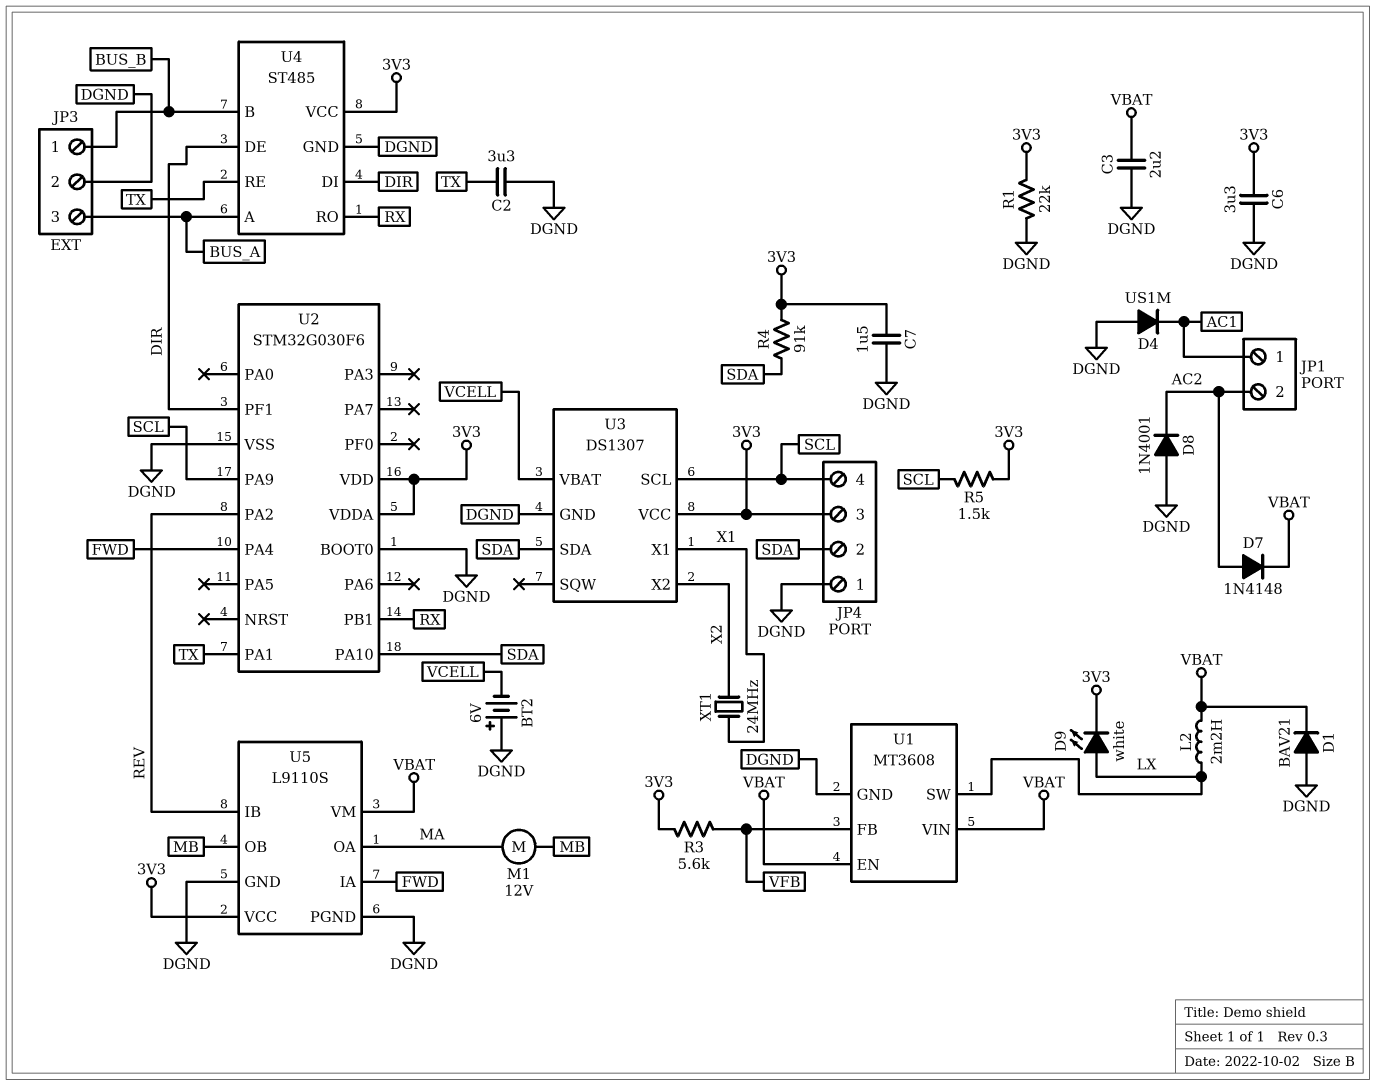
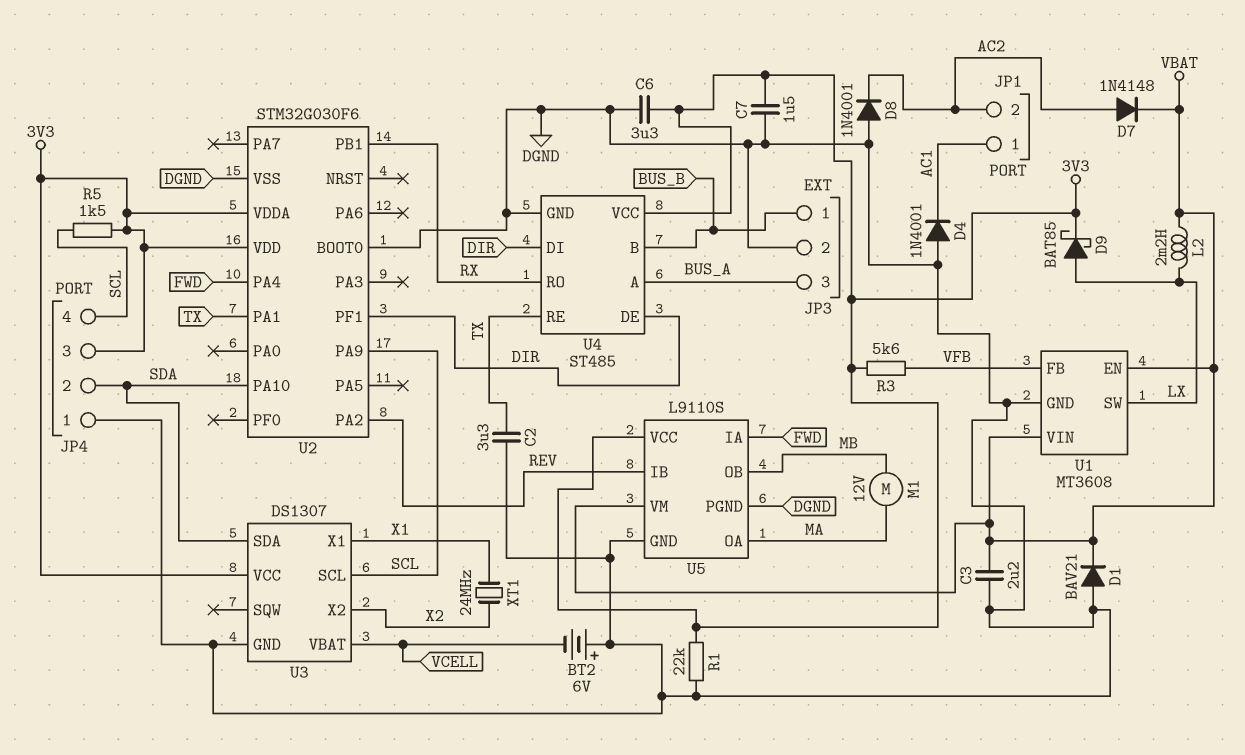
D4: diode US1M (A DGND, K AC1) -> diode 1N4001 (A DGND, K AC1)
D9: LED white (A LX, K 3V3) -> schottky BAT85 (A LX, K 3V3)
R4: 91k (3V3, SDA) -> none

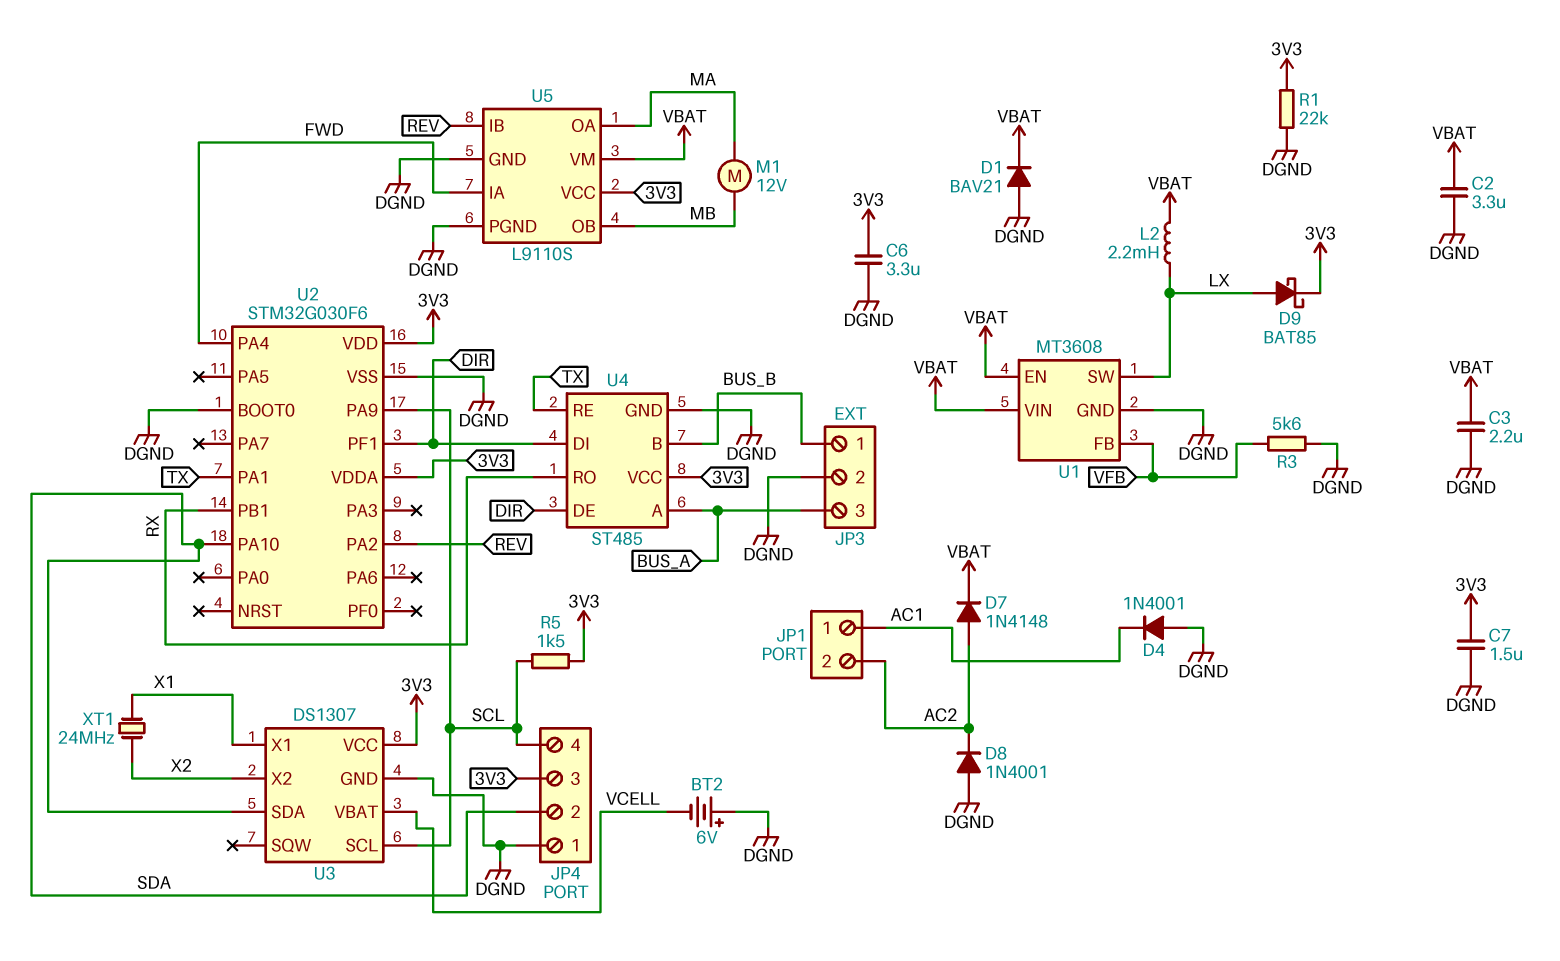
C2: 3.3uF (DGND, TX) -> 3.3uF (DGND, VBAT)
R3: 5.6k (3V3, VFB) -> 5.6k (DGND, VFB)

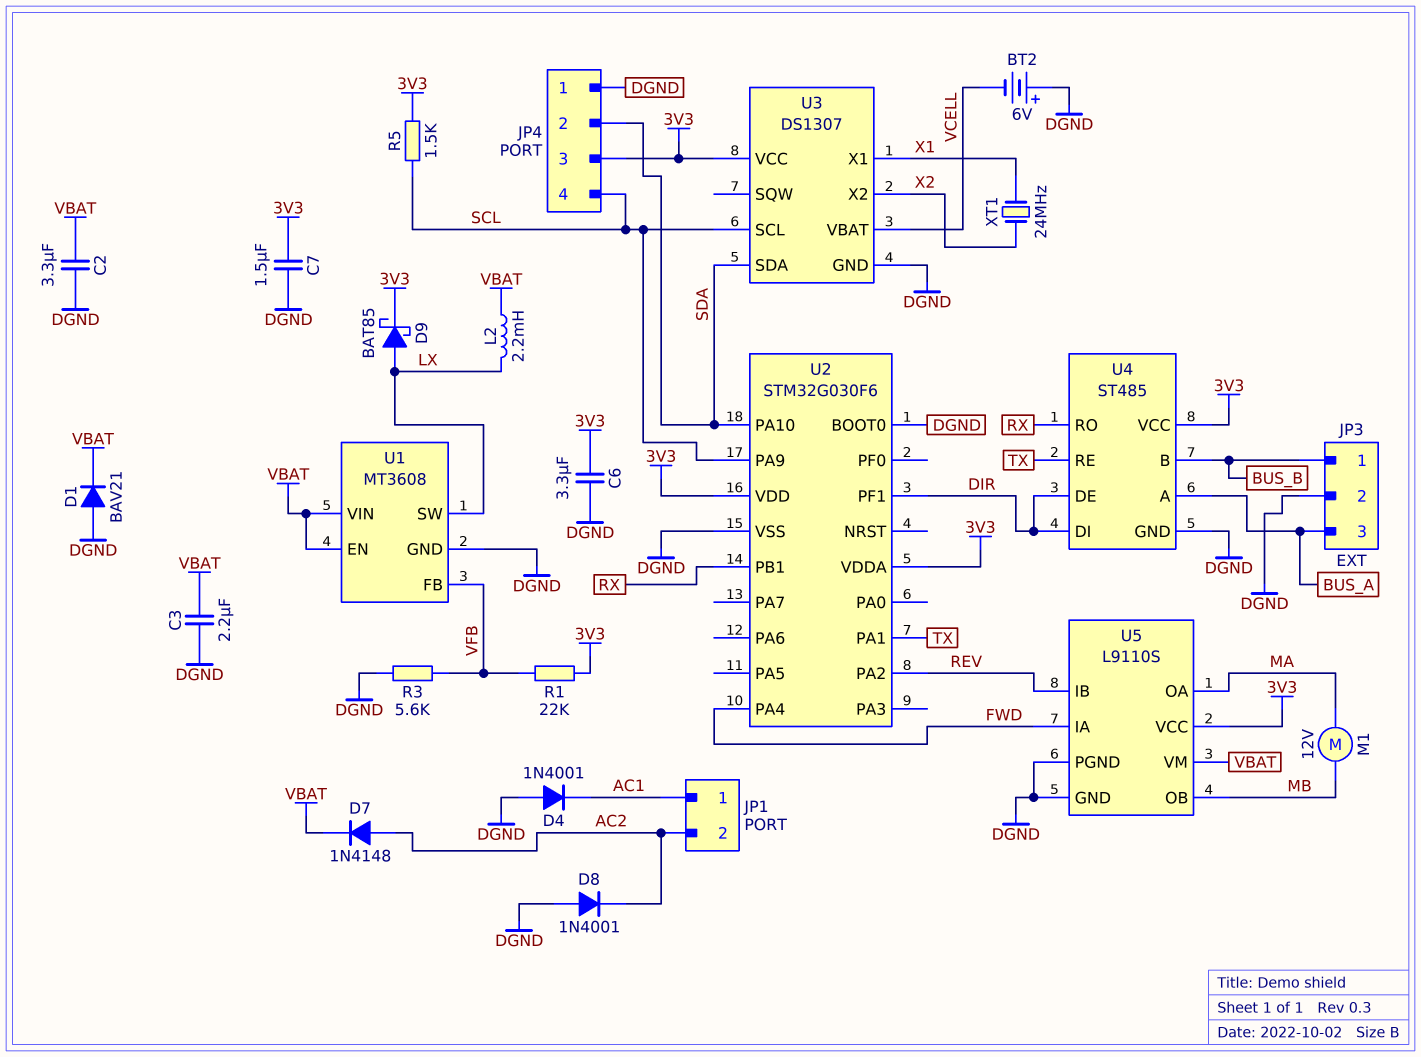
R1: 22k (3V3, DGND) -> 22k (3V3, VFB)

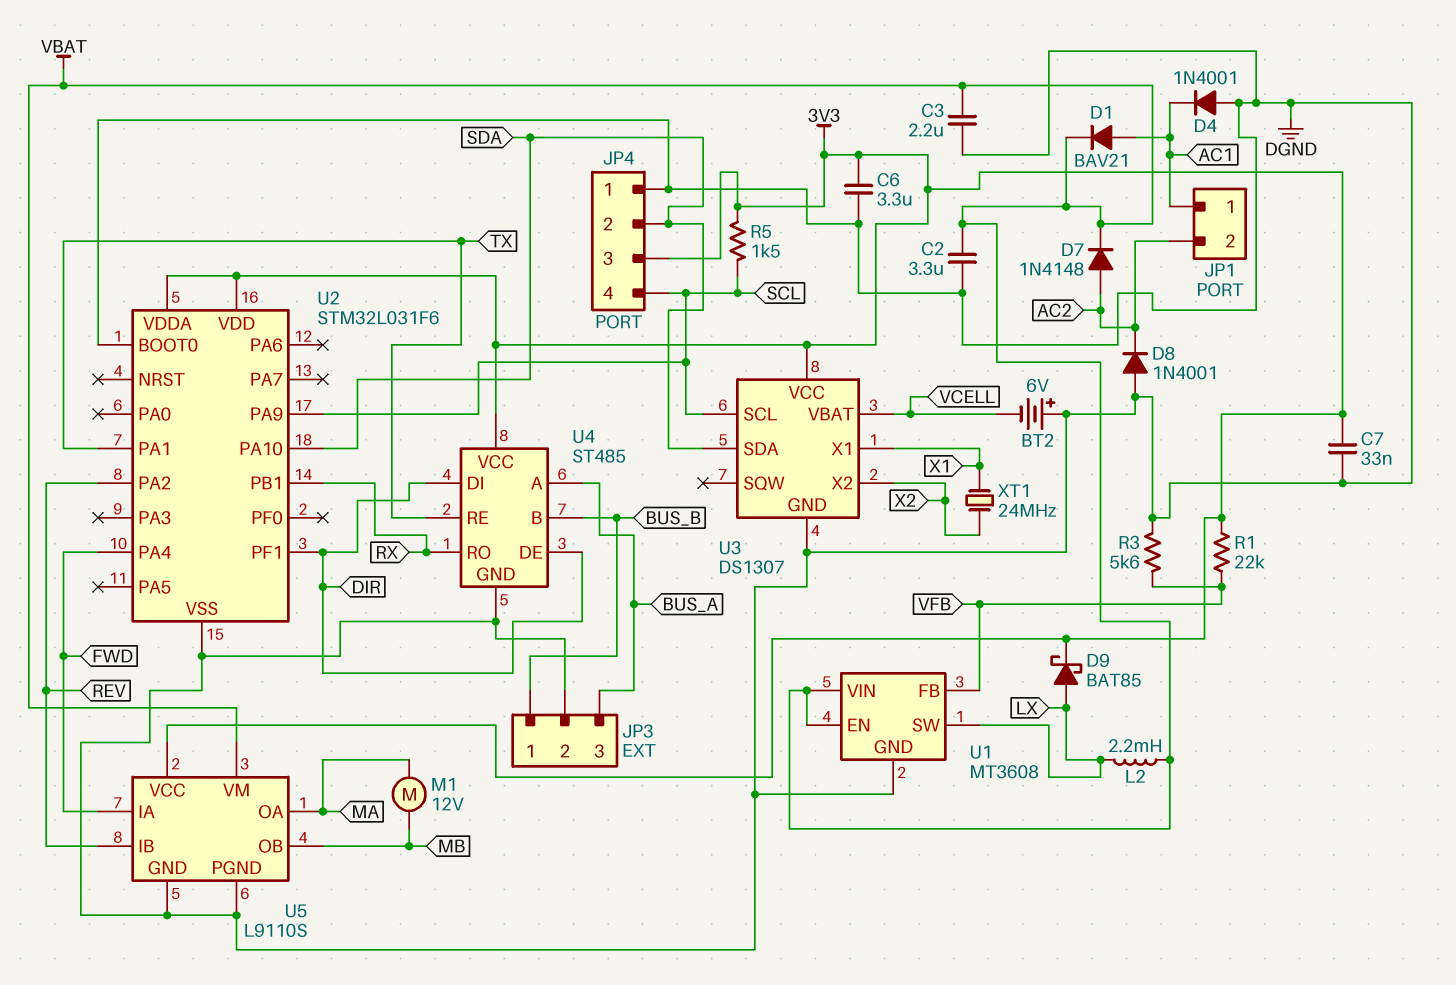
C7: 1.5uF (3V3, DGND) -> 33nF (3V3, DGND)
D1: diode BAV21 (A DGND, K VBAT) -> diode BAV21 (A AC1, K VBAT)
U2: STM32G030F6 -> STM32L031F6

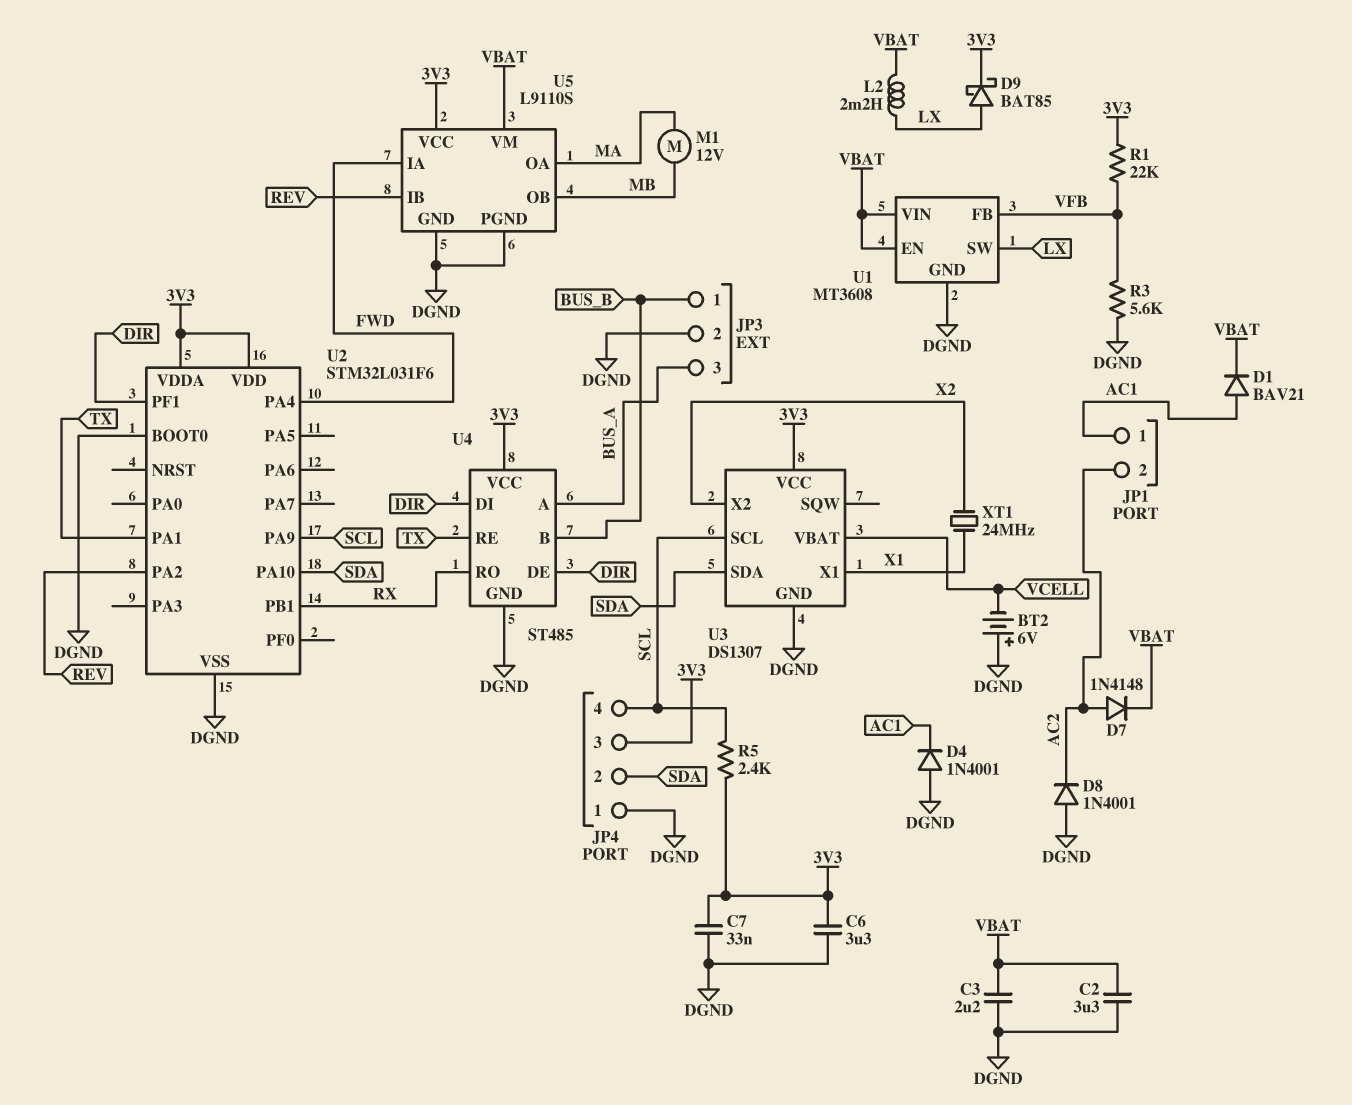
R5: 1.5k (3V3, SCL) -> 2.4k (3V3, SCL)

